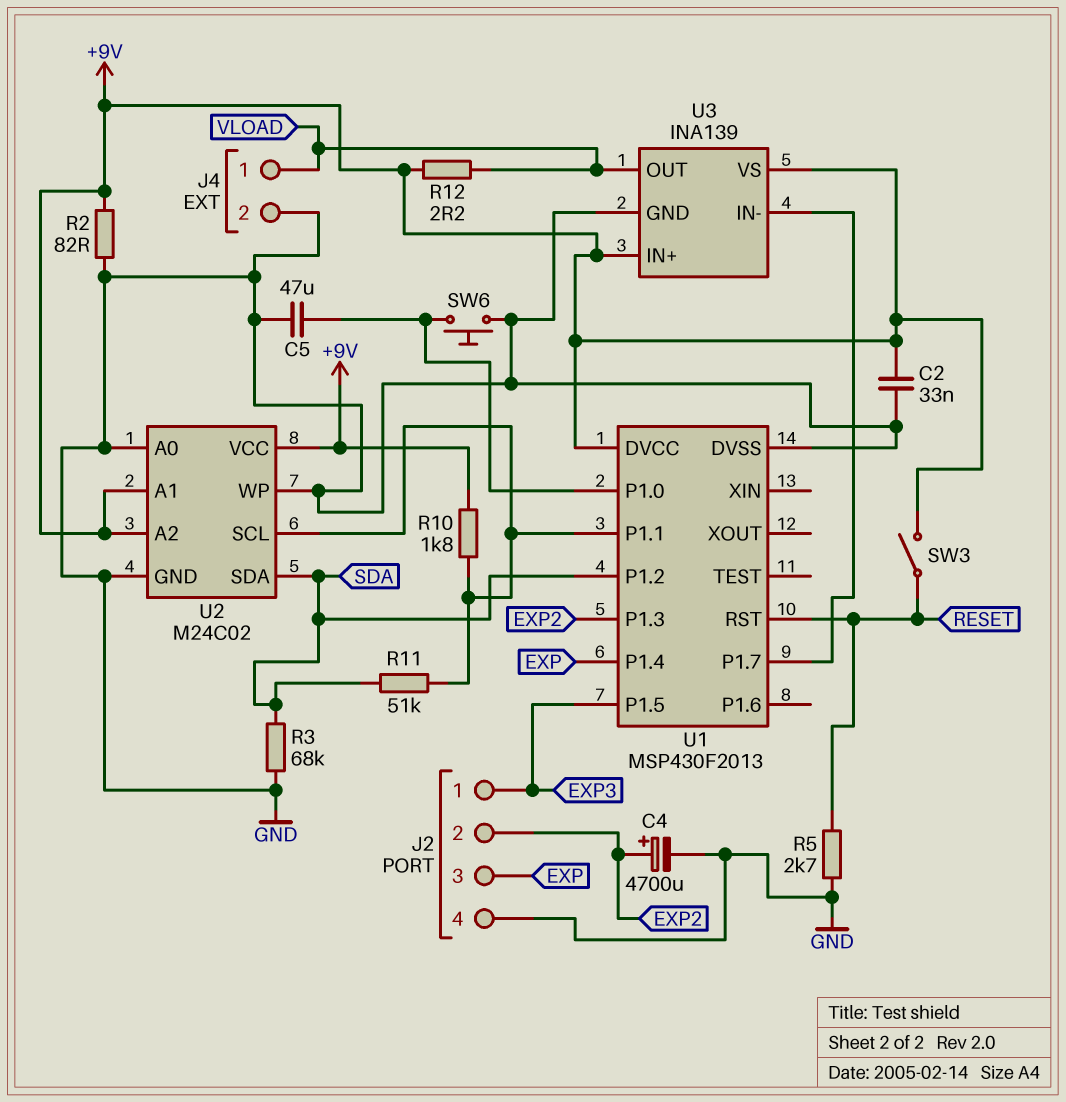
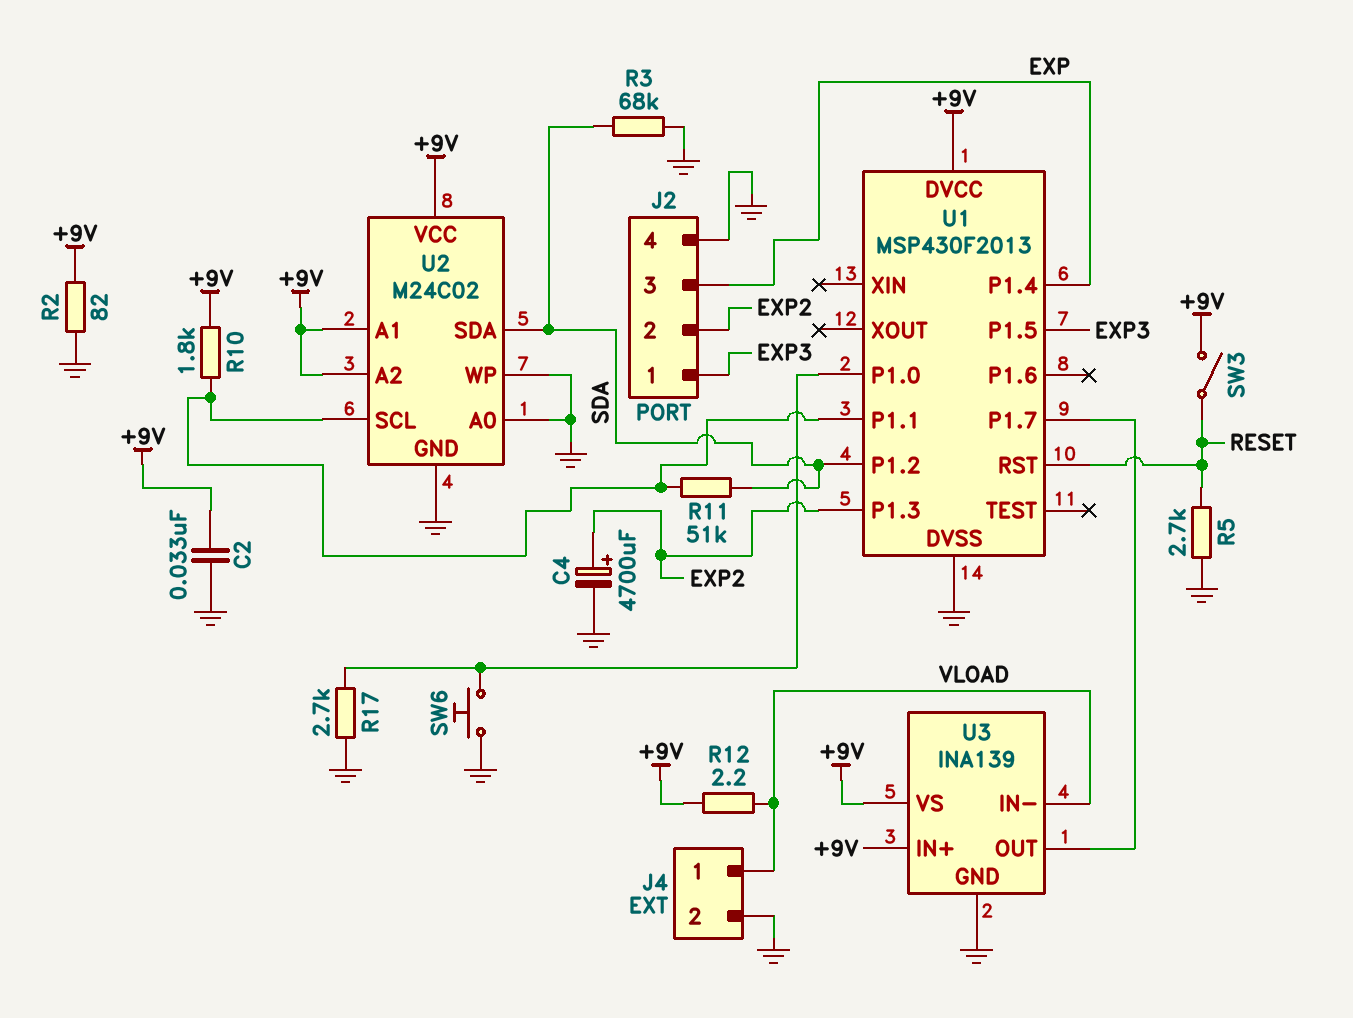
C5: 47uF (GND, U1/P1.0) -> none
R17: none -> 2.7k (GND, U1/P1.0)
U3 pin IN-: U1/P1.7 -> VLOAD
U3 pin OUT: VLOAD -> U1/P1.7

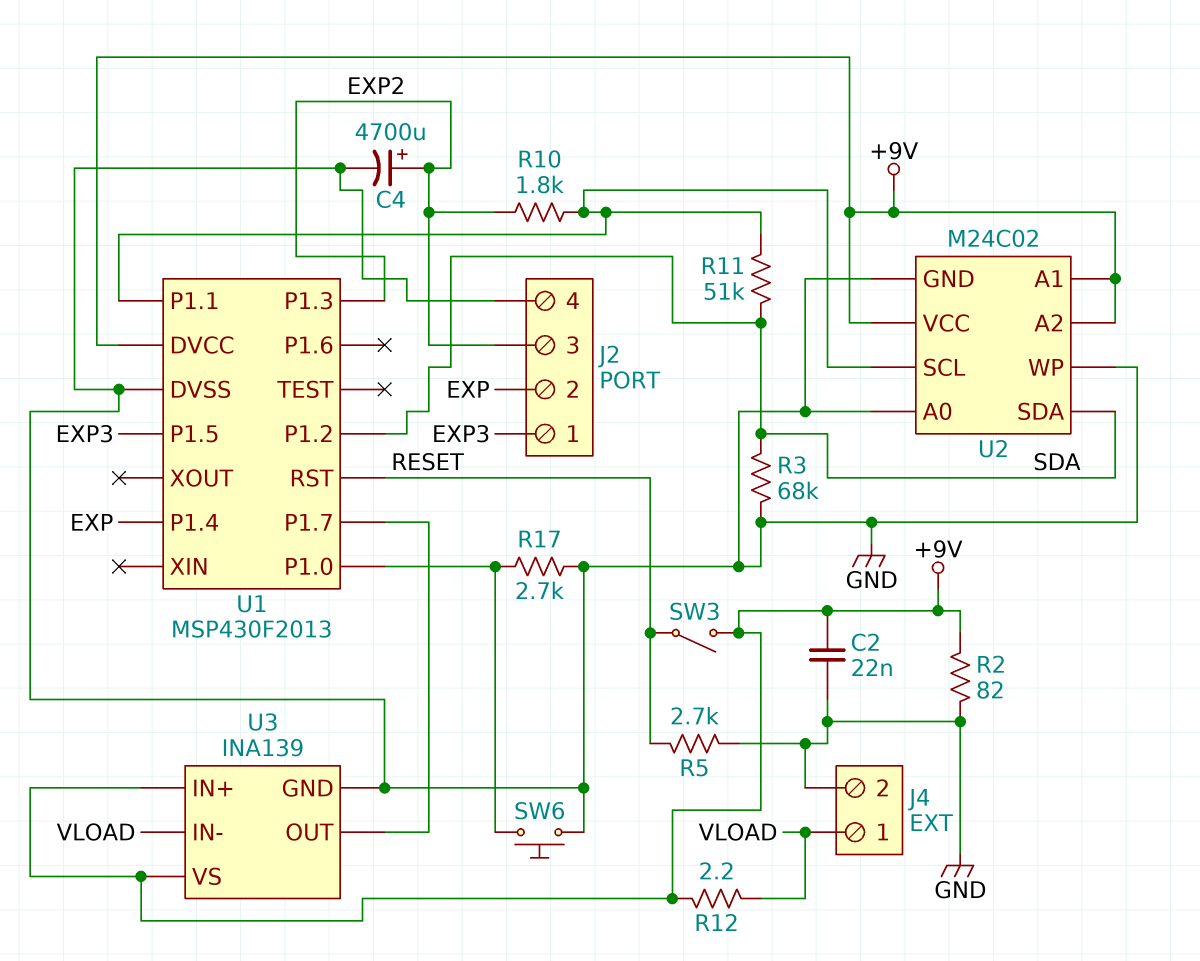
C2: 33nF (+9V, GND) -> 22nF (+9V, GND)
J2 pin 2: EXP2 -> EXP
J2 pin 3: EXP -> EXP2
R10: 1.8k (+9V, U1/P1.1) -> 1.8k (EXP2, U1/P1.1)

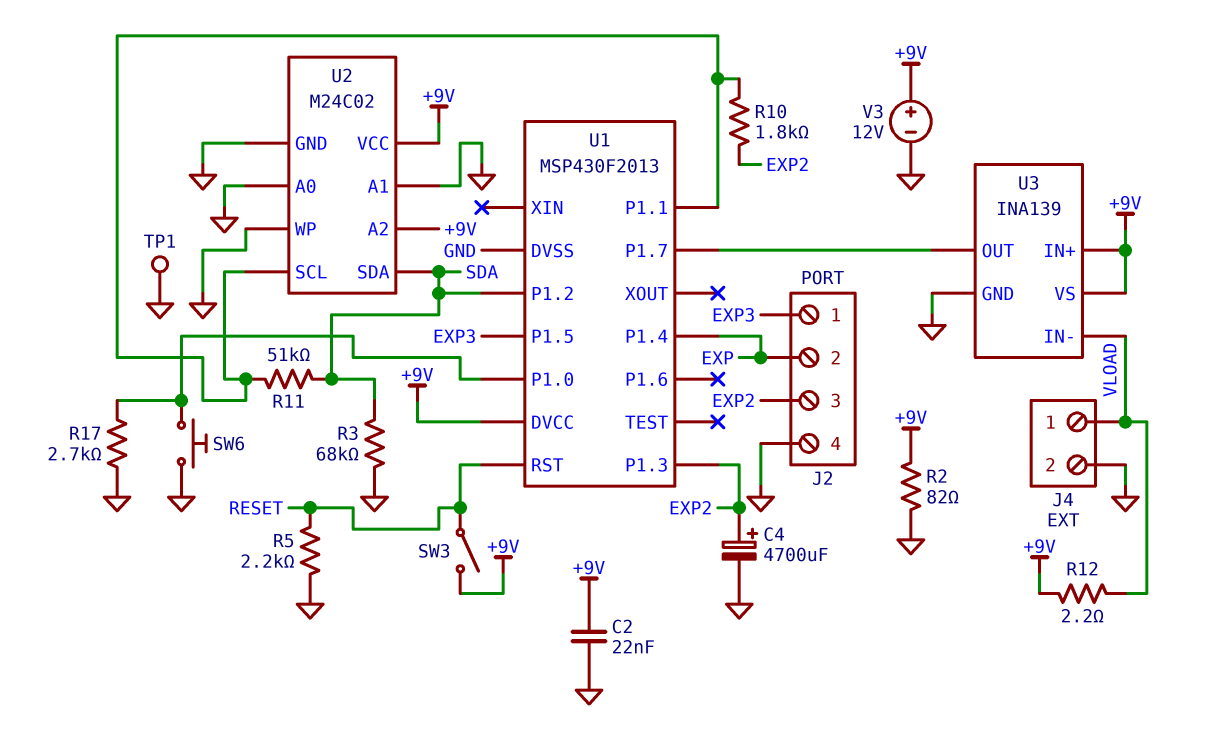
R5: 2.7k (GND, RESET) -> 2.2k (GND, RESET)
TP1: none -> test point (GND)
U2 pin A1: +9V -> GND
V3: none -> 12V (plus +9V, minus GND)

